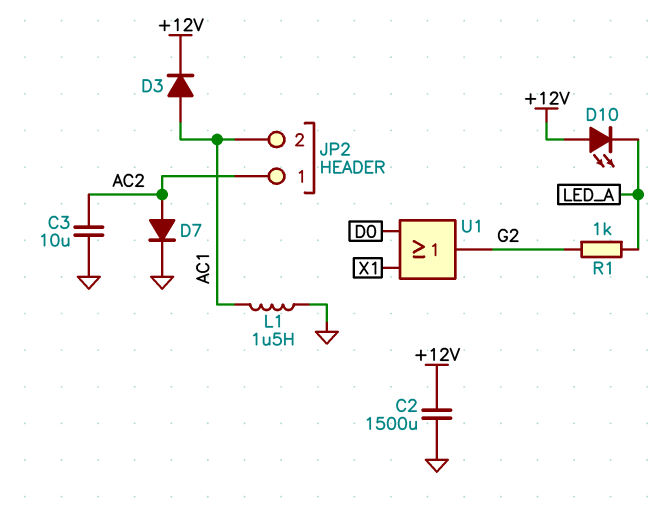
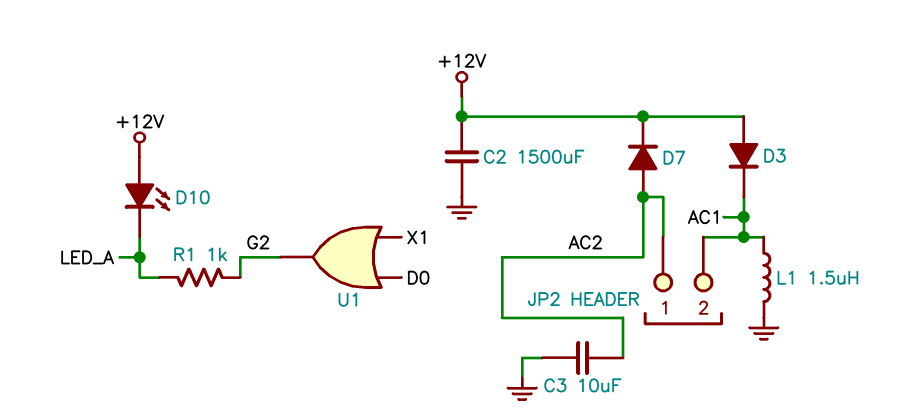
D3: diode (A AC1, K +12V) -> diode (A +12V, K AC1)
D7: diode (A AC2, K GND) -> diode (A AC2, K +12V)

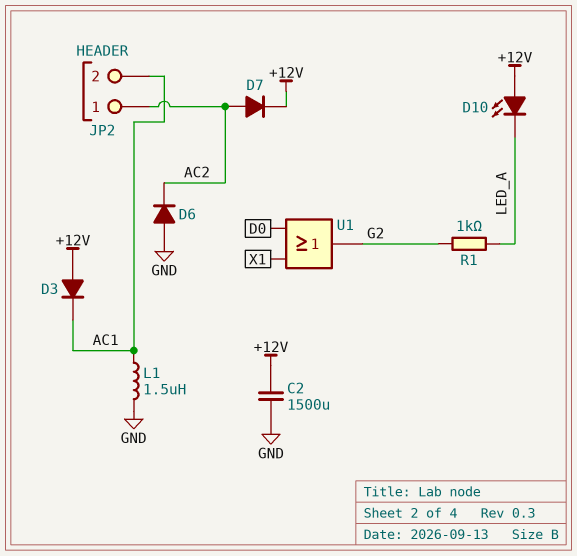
C3: 10uF (AC2, GND) -> none
D6: none -> diode (A GND, K AC2)

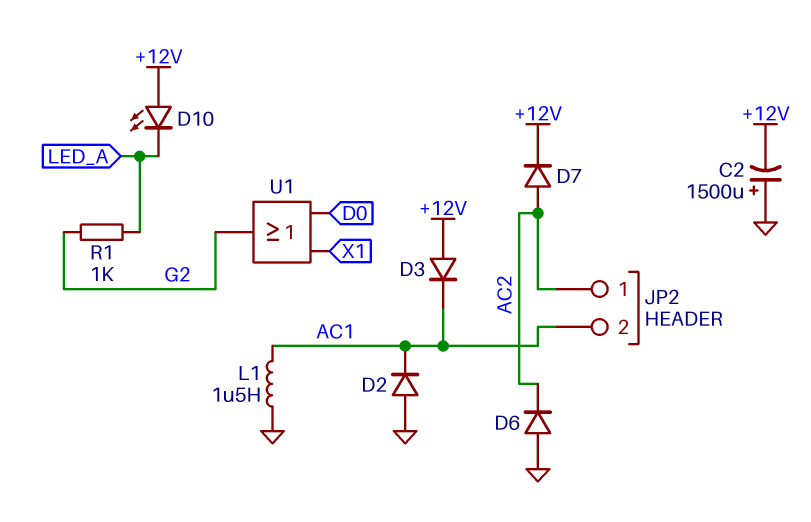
C2: 1500uF (+12V, GND) -> 1500uF (plus GND, minus +12V)
D2: none -> diode (A GND, K AC1)

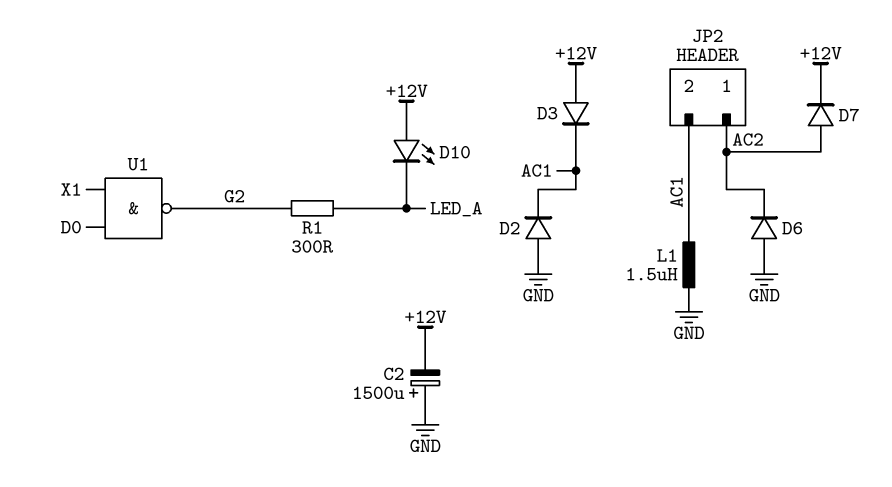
R1: 1k (G2, LED_A) -> 300 (G2, LED_A)
U1: OR (in D0, in X1, out G2) -> NAND (in D0, in X1, out G2)

